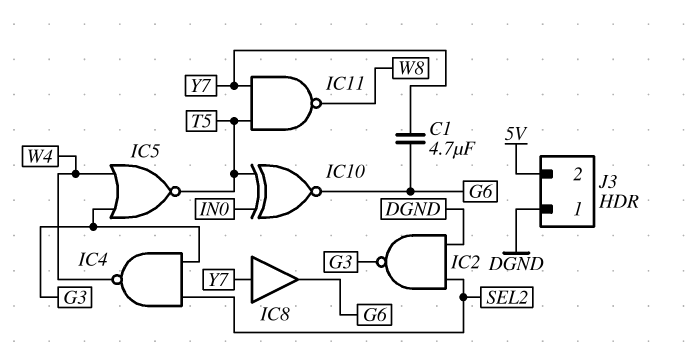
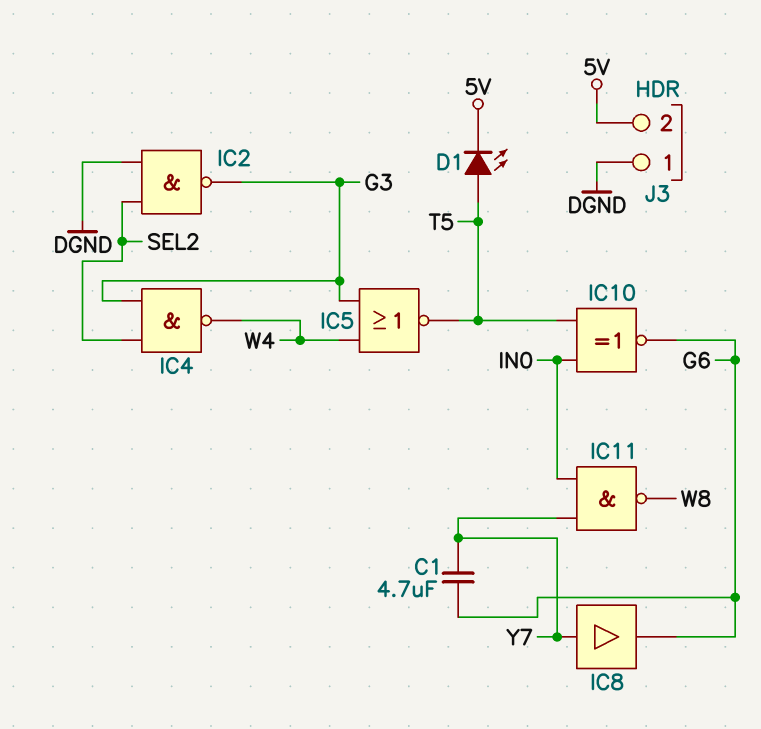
D1: none -> LED (A T5, K 5V)
IC11: NAND (in T5, in Y7, out W8) -> NAND (in IN0, in Y7, out W8)

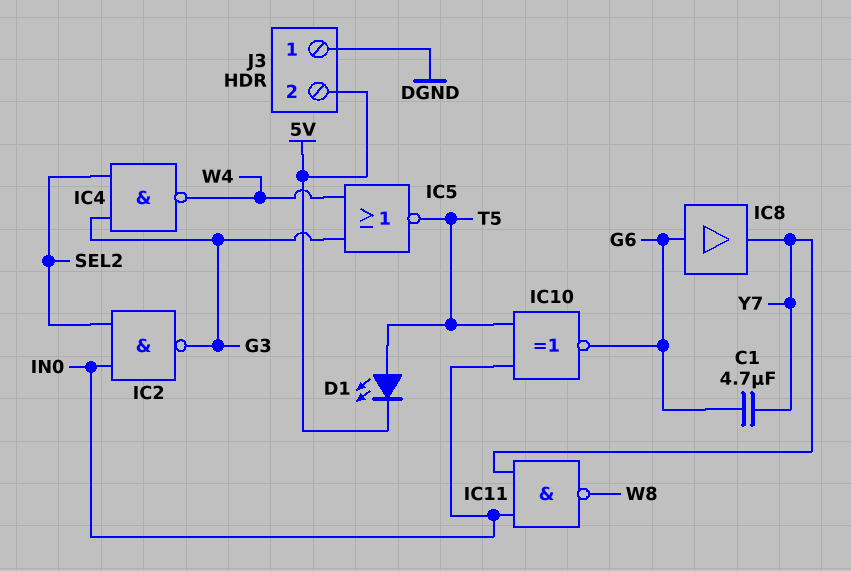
IC2: NAND (in DGND, in SEL2, out G3) -> NAND (in IN0, in SEL2, out G3)
IC8: buffer (in Y7, out G6) -> buffer (in G6, out Y7)

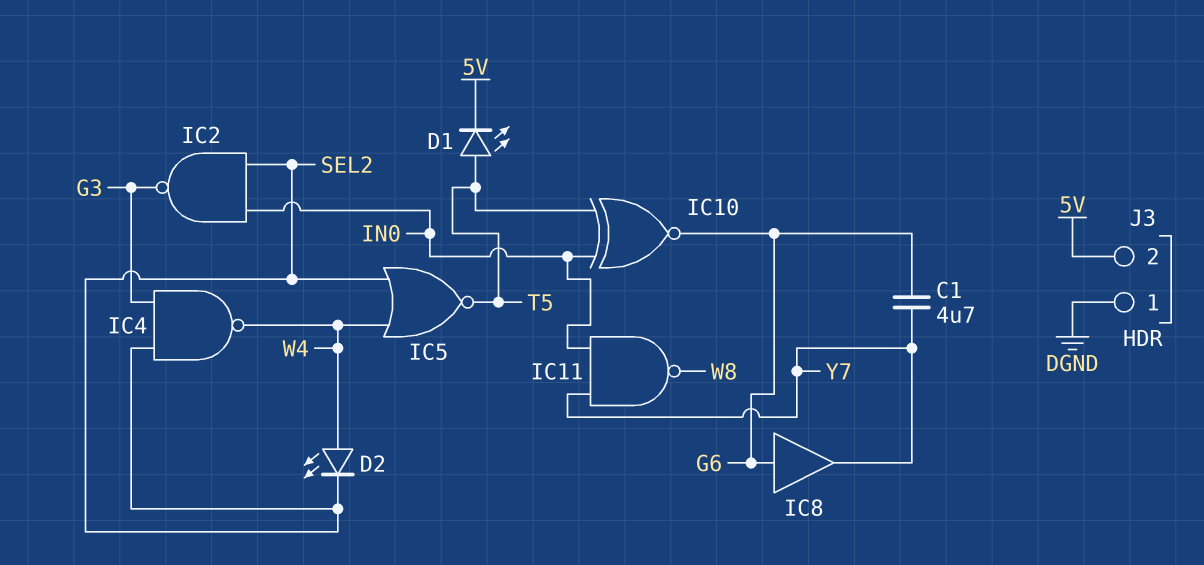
D2: none -> LED (A W4, K SEL2)
IC5: NOR (in G3, in W4, out T5) -> NOR (in SEL2, in W4, out T5)

